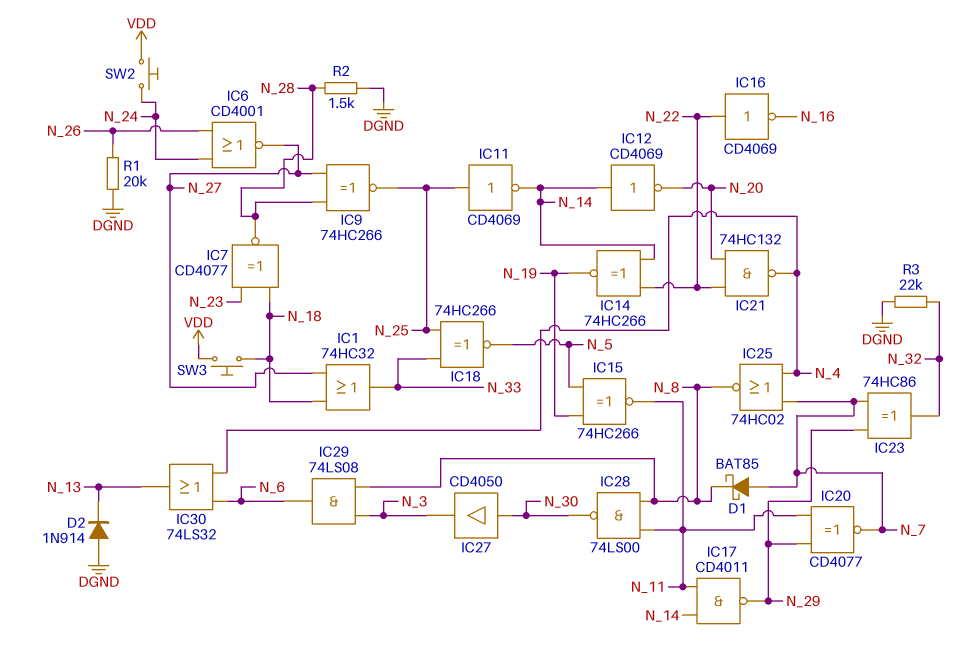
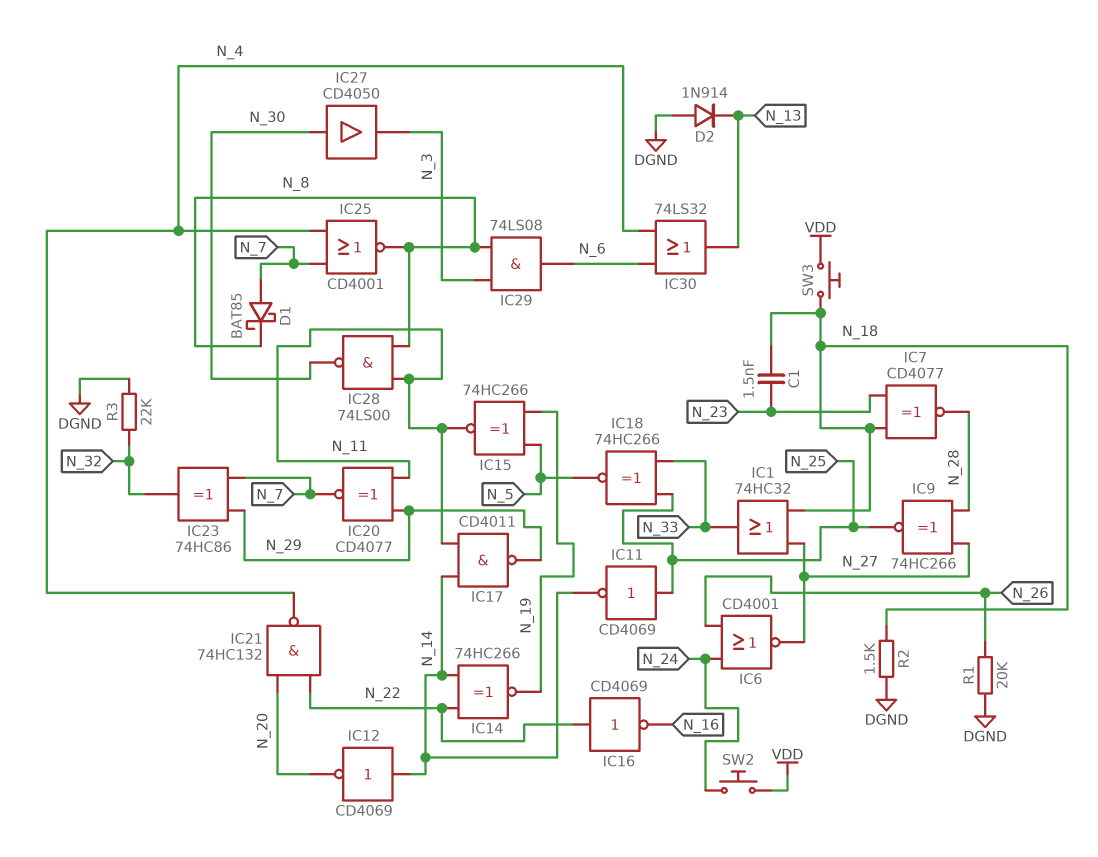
C1: none -> 1.5nF (N_18, N_23)
IC25: NOR 74HC02 (in N_4, in N_7, out N_8) -> NOR CD4001 (in N_4, in N_7, out N_8)
R2: 1.5k (DGND, N_28) -> 1.5k (DGND, N_18)

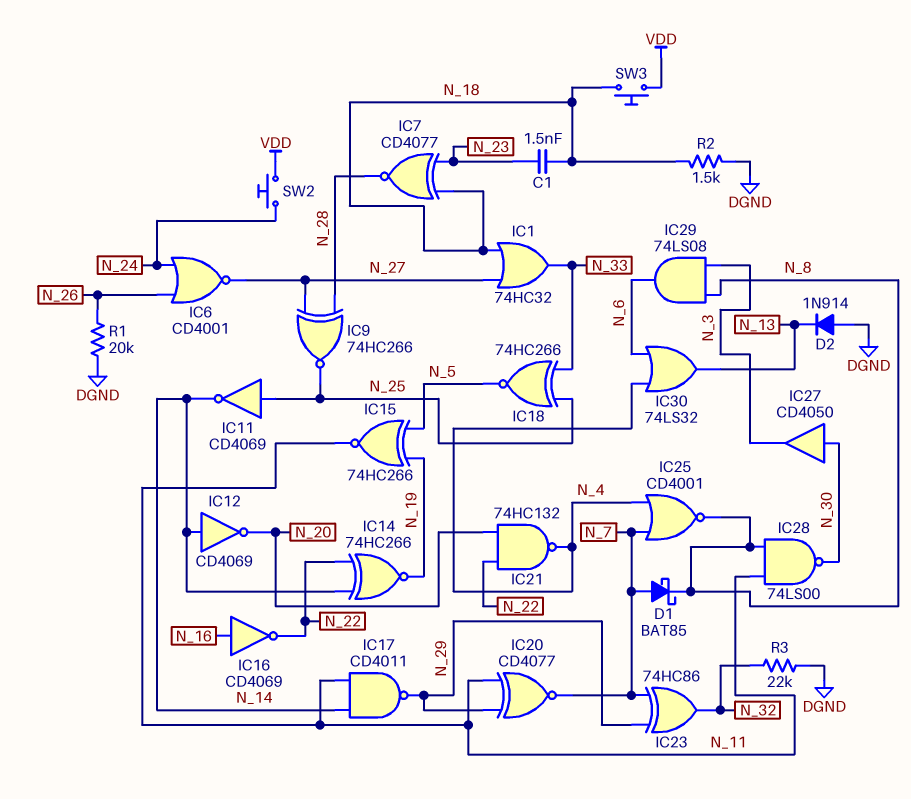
IC16: NOT CD4069 (in N_22, out N_16) -> NOT CD4069 (in N_16, out N_22)

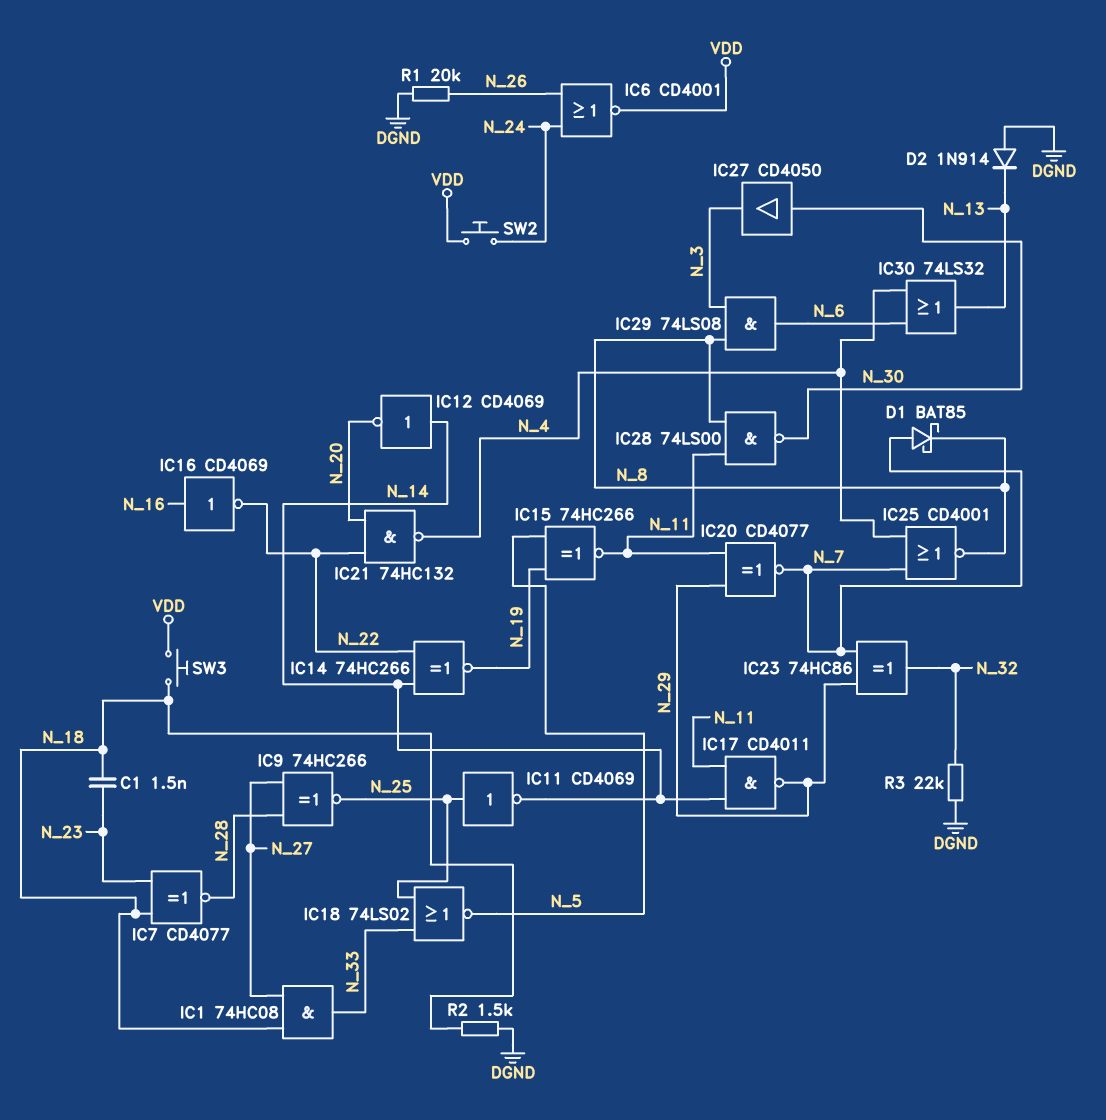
IC1: OR 74HC32 (in N_18, in N_27, out N_33) -> AND 74HC08 (in N_18, in N_27, out N_33)
IC6: NOR CD4001 (in N_24, in N_26, out N_27) -> NOR CD4001 (in N_24, in N_26, out VDD)
IC18: XNOR 74HC266 (in N_25, in N_33, out N_5) -> NOR 74LS02 (in N_25, in N_33, out N_5)

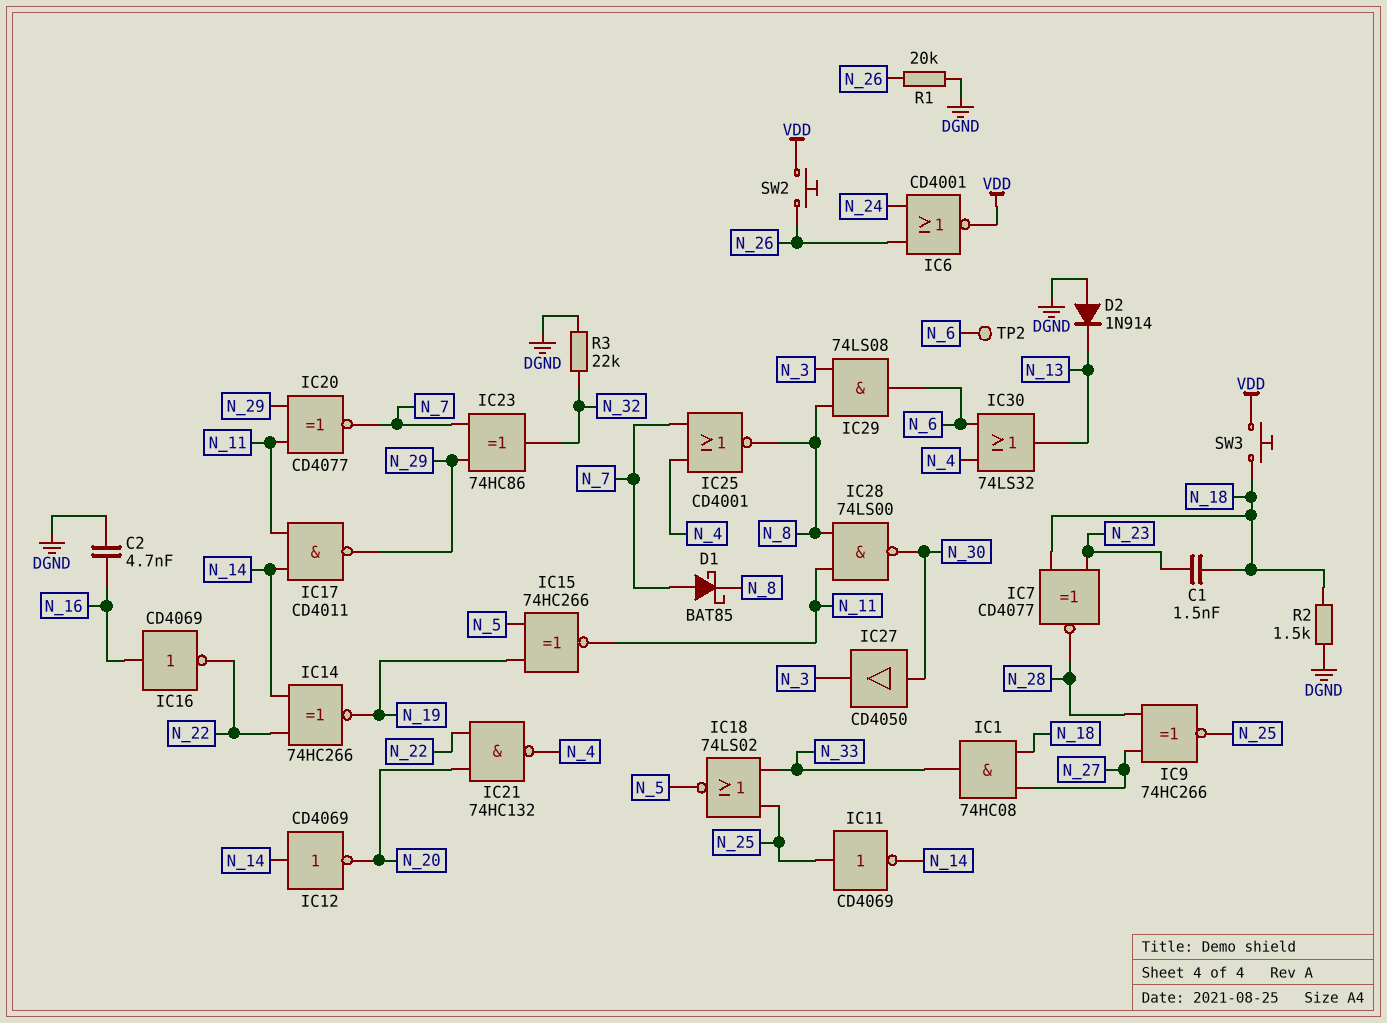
C2: none -> 4.7nF (DGND, N_16)
SW2: button (N_24, VDD) -> button (N_26, VDD)
TP2: none -> test point (N_6)

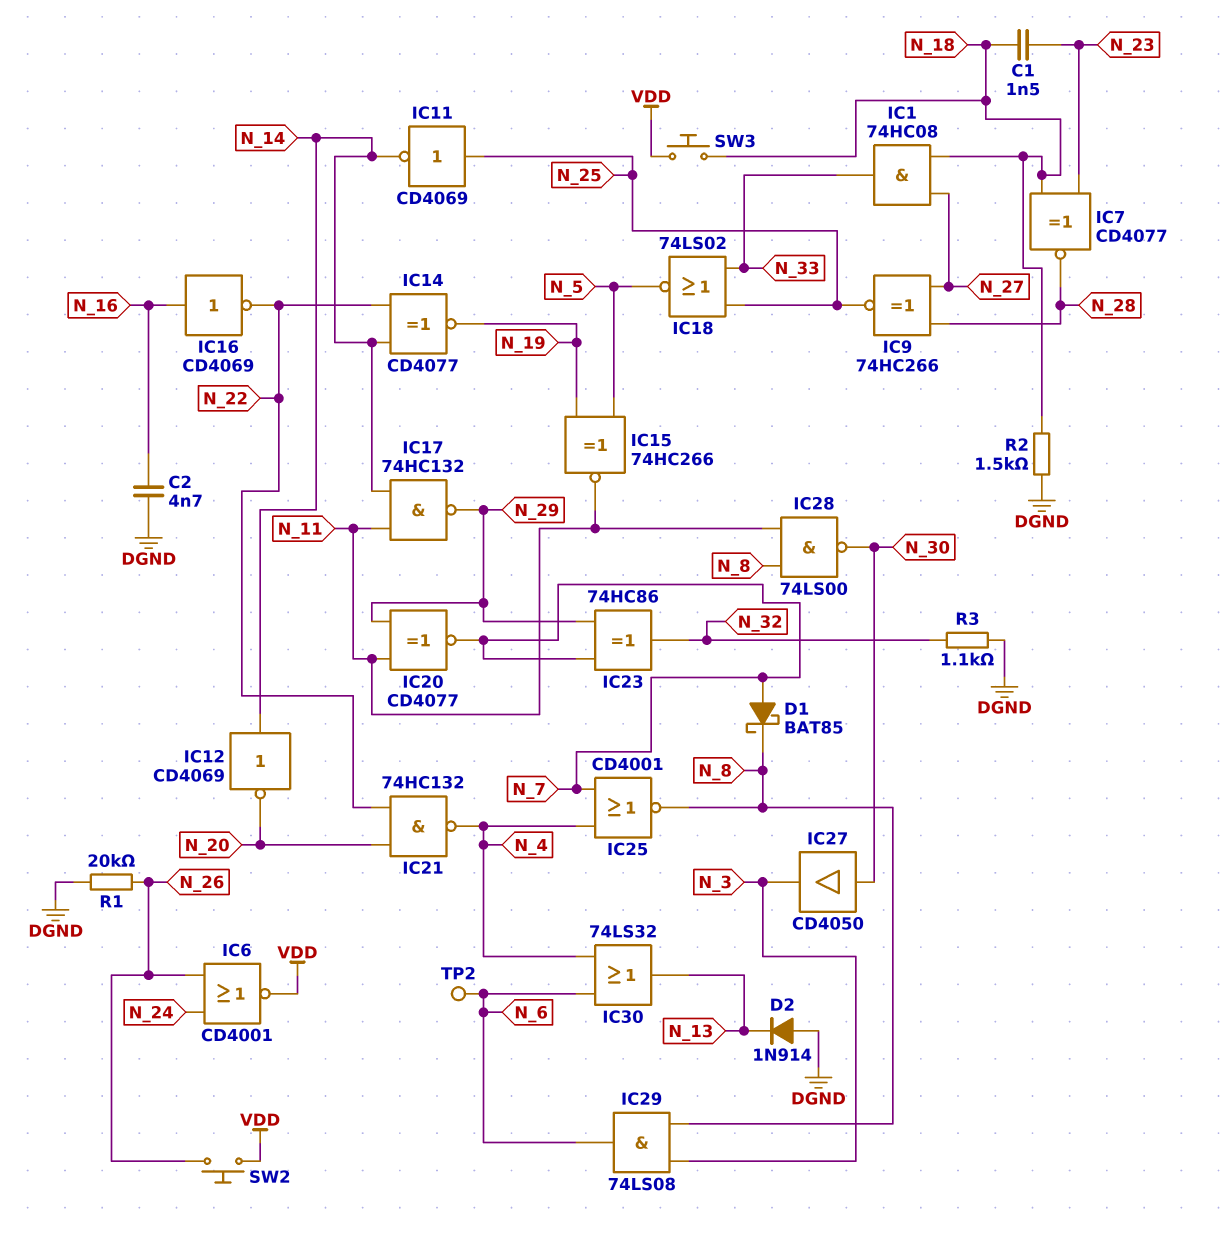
IC14: XNOR 74HC266 (in N_14, in N_22, out N_19) -> XNOR CD4077 (in N_14, in N_22, out N_19)
IC17: NAND CD4011 (in N_11, in N_14, out N_29) -> NAND 74HC132 (in N_11, in N_14, out N_29)
R3: 22k (DGND, N_32) -> 1.1k (DGND, N_32)

